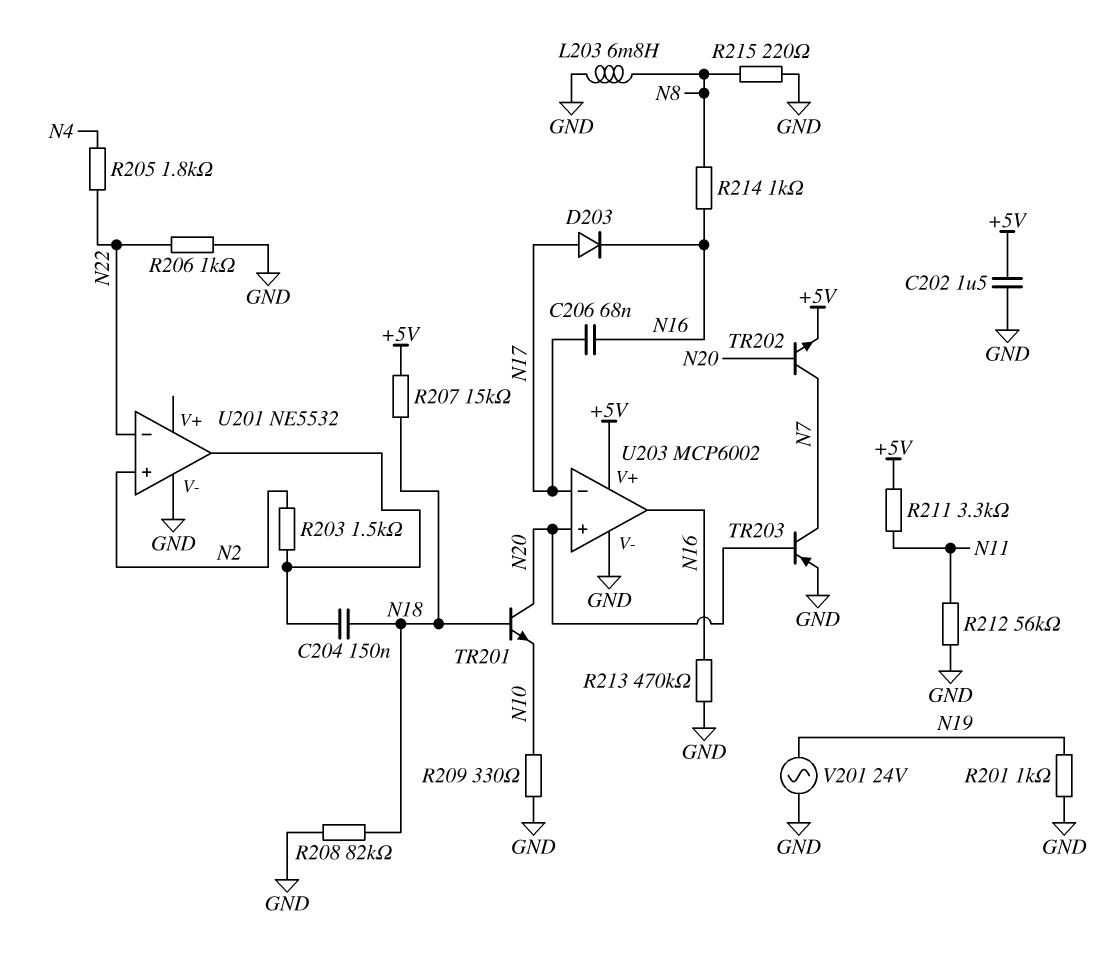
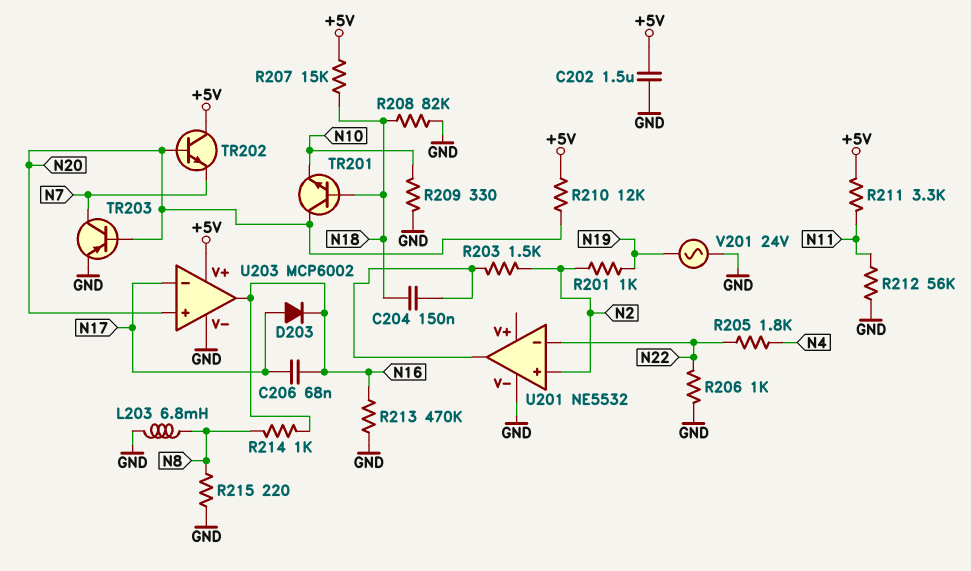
R201: 1k (GND, N19) -> 1k (N2, N19)
R210: none -> 12k (+5V, N20)
TR202: NPN (B N20, C N7, E +5V) -> NPN (B N20, C +5V, E N7)

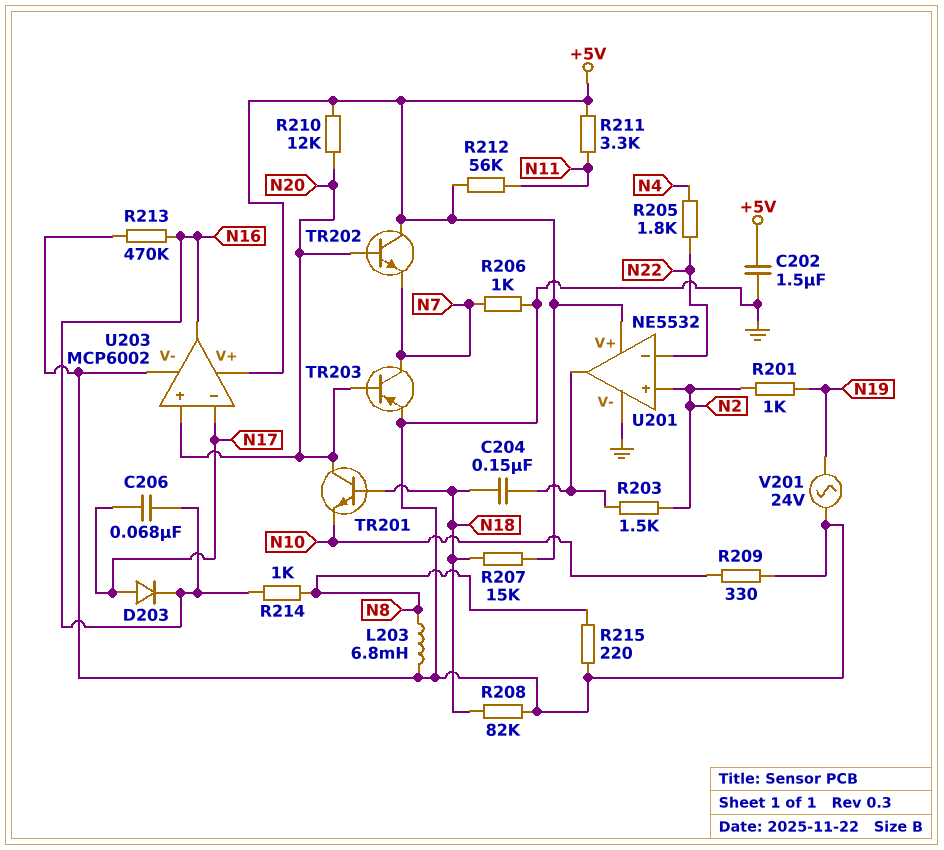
R206: 1k (GND, N22) -> 1k (GND, N7)
R212: 56k (GND, N11) -> 56k (+5V, N11)
U201 pin V+: none -> +5V

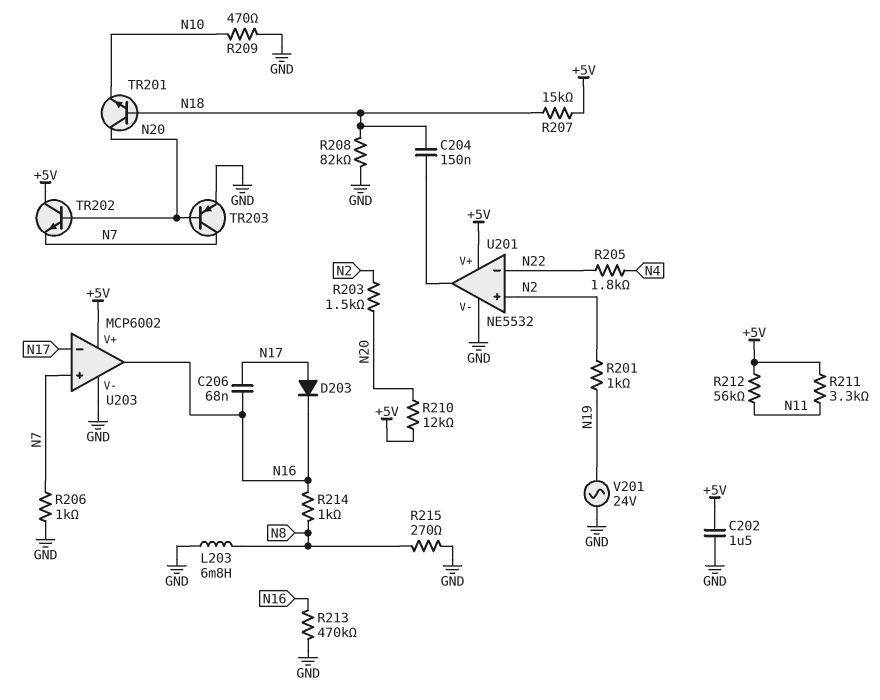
R203: 1.5k (N2, U201/out) -> 1.5k (N2, N20)
R209: 330 (GND, N10) -> 470 (GND, N10)
R215: 220 (GND, N8) -> 270 (GND, N8)
U203 pin in+: N20 -> N7

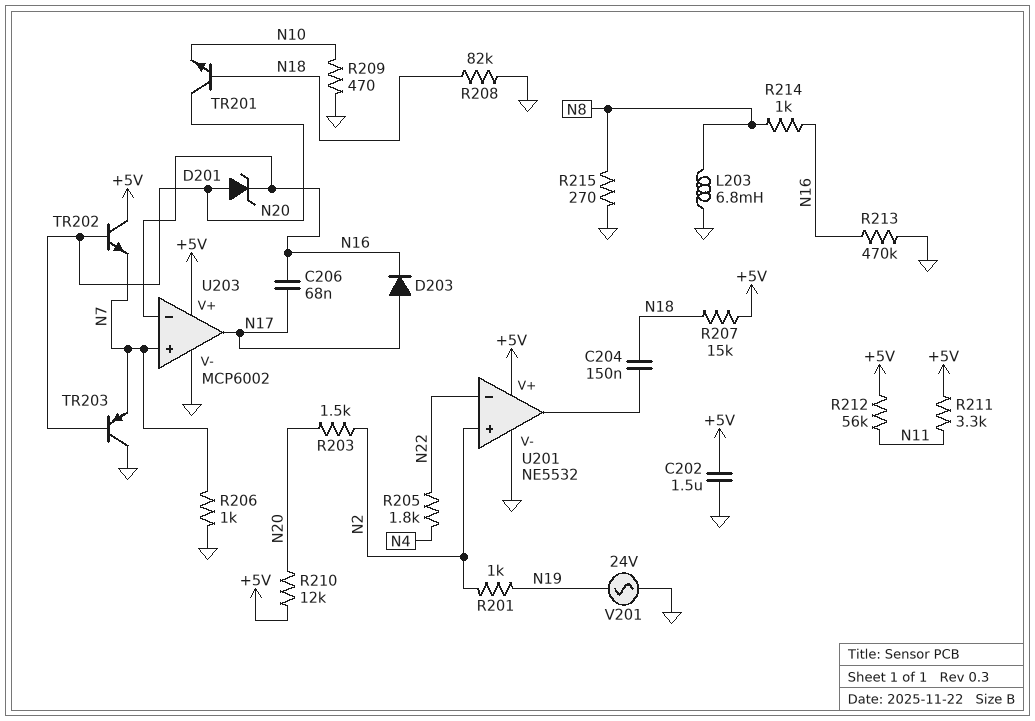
D201: none -> zener (A N20, K N16)
TR203: PNP (B N20, C N7, E GND) -> PNP (B N20, C GND, E N7)
U203 pin in-: N17 -> N16
U203 pin out: N16 -> N17

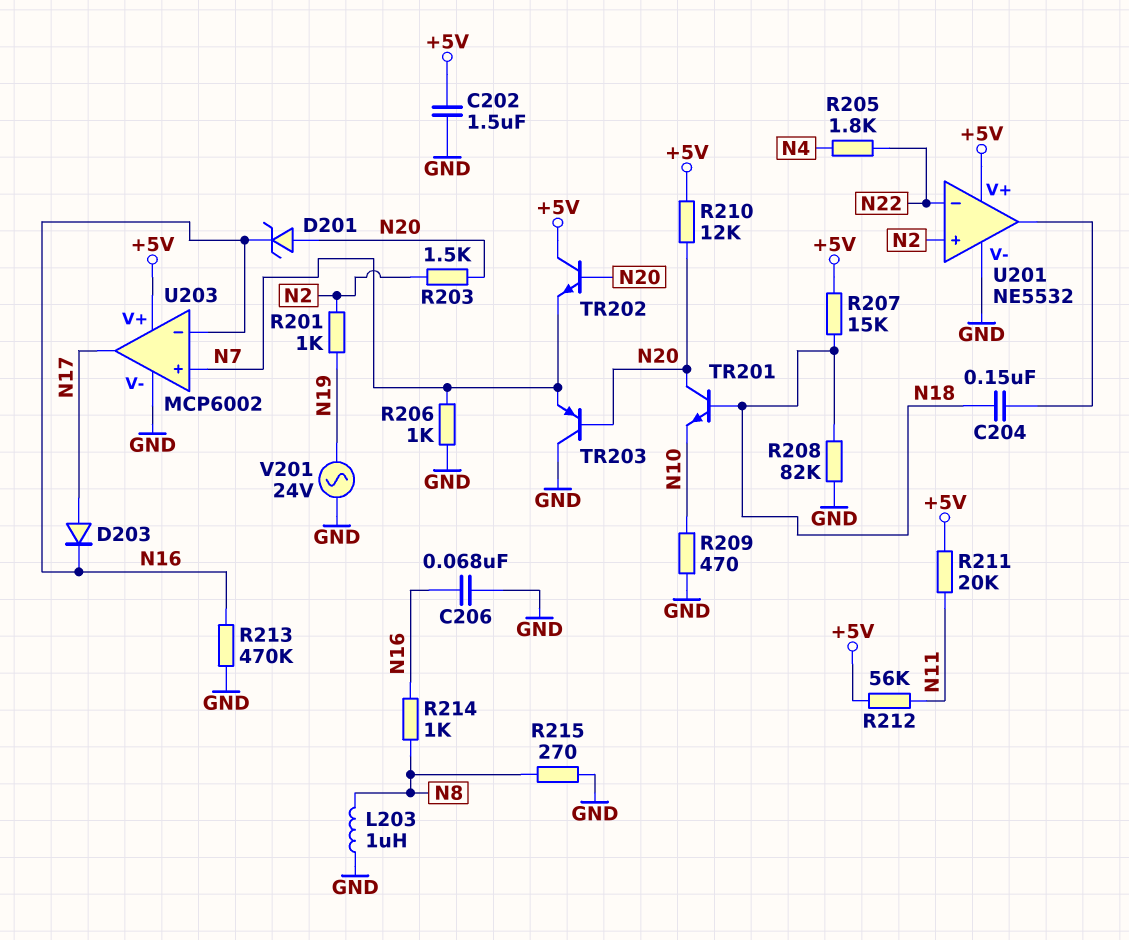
C206: 68nF (N16, N17) -> 68nF (GND, N16)
L203: 6.8mH (GND, N8) -> 1uH (GND, N8)
R211: 3.3k (+5V, N11) -> 20k (+5V, N11)

